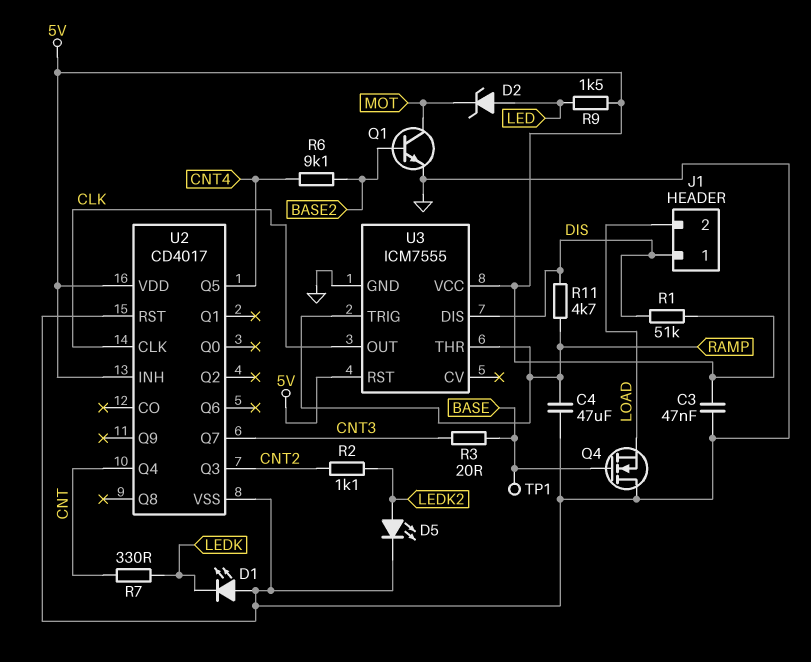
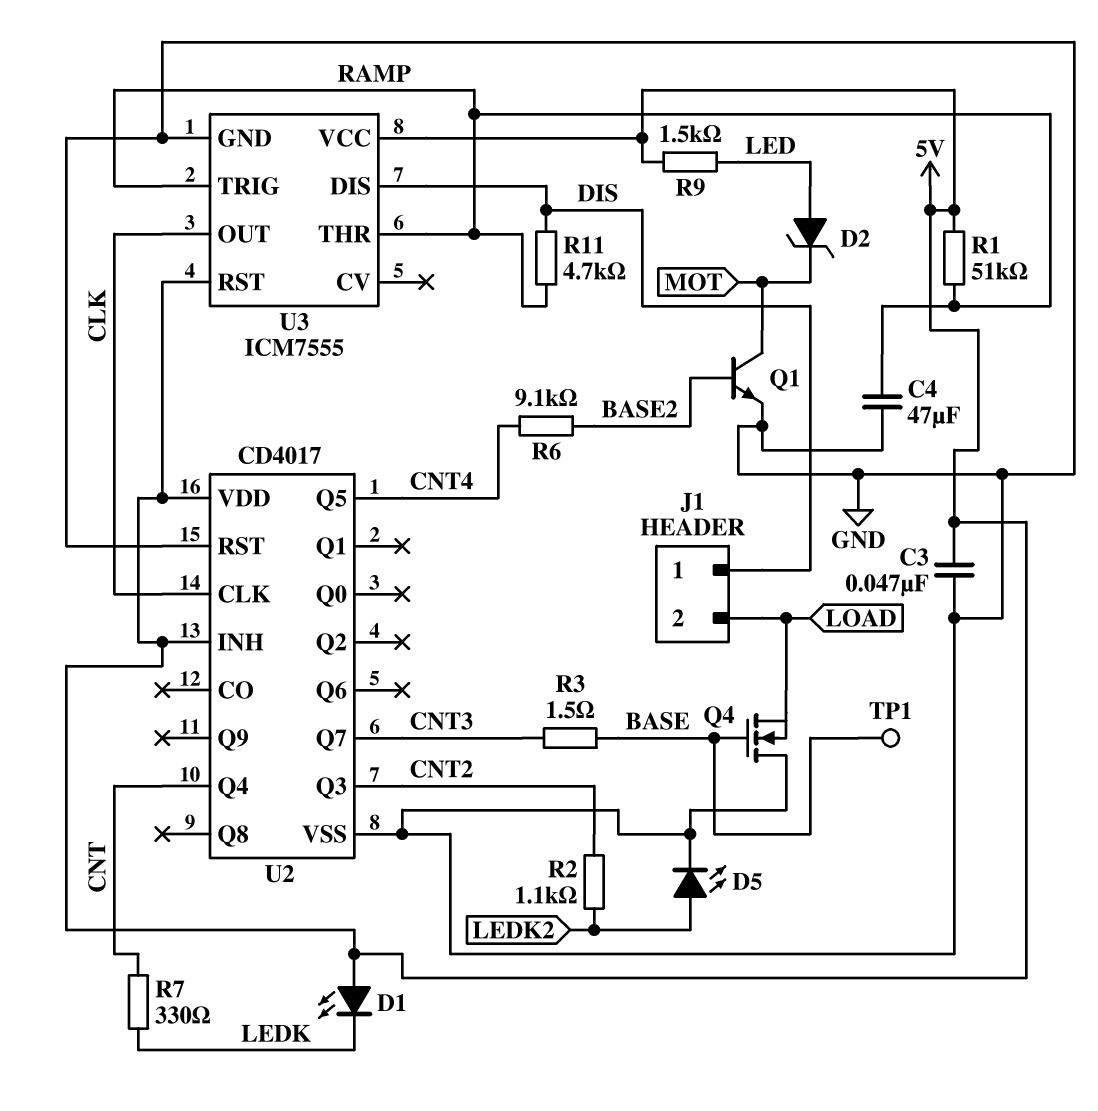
D1: LED (A GND, K LEDK) -> LED (A 5V, K LEDK)
R1: 51k (5V, DIS) -> 51k (5V, RAMP)
R3: 20 (BASE, CNT3) -> 1.5 (BASE, CNT3)

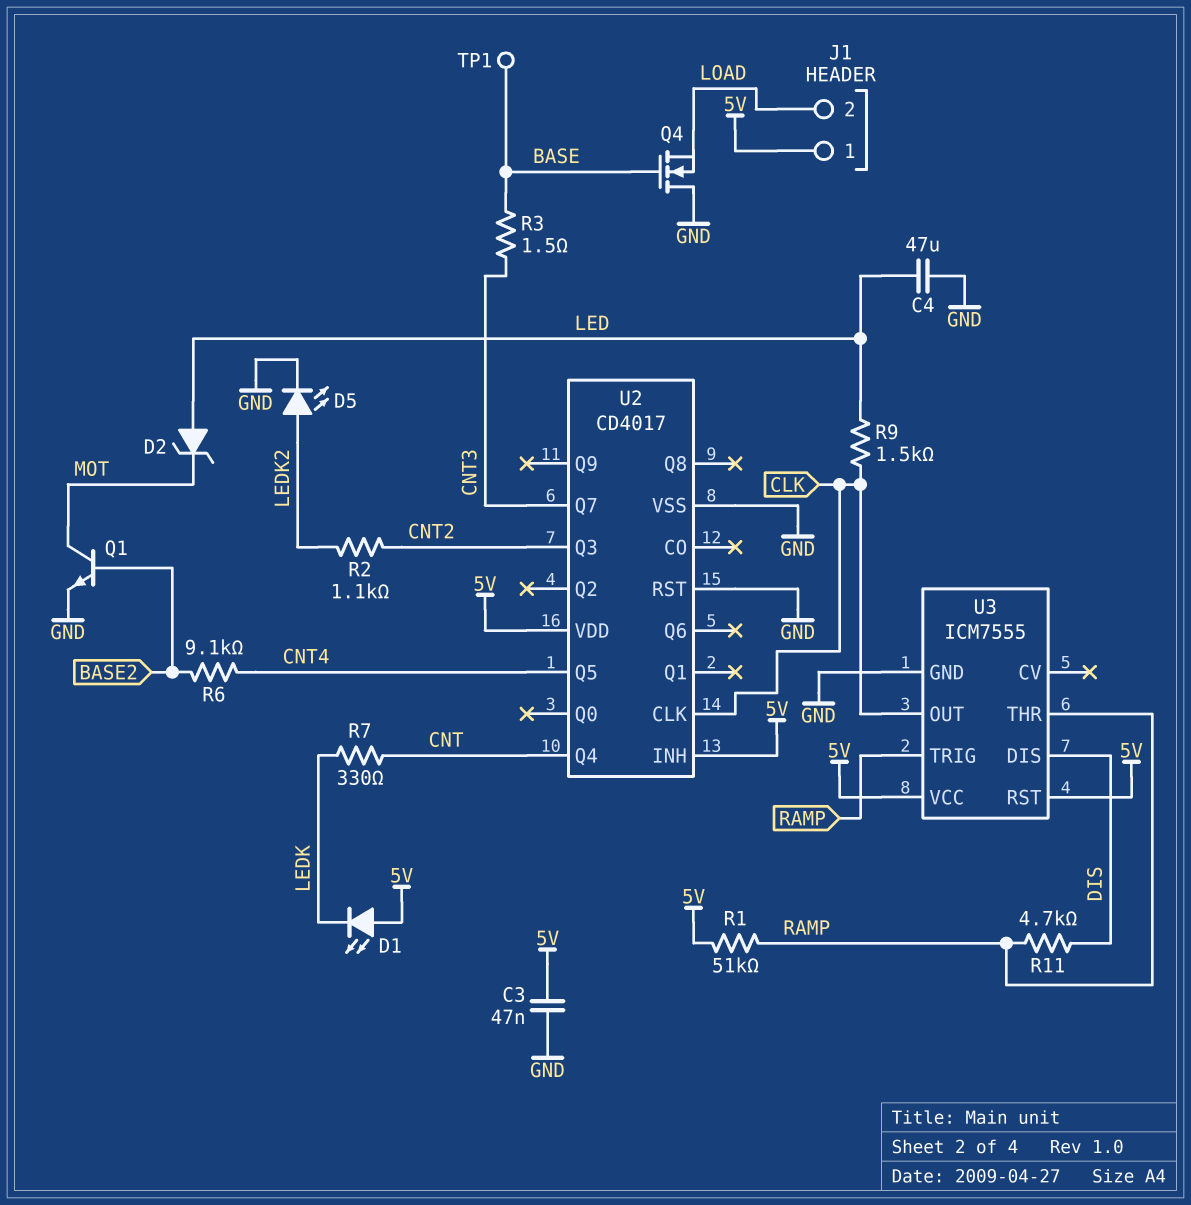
C4: 47uF (GND, RAMP) -> 47uF (GND, LED)
J1 pin 1: DIS -> 5V
R9: 1.5k (5V, LED) -> 1.5k (CLK, LED)

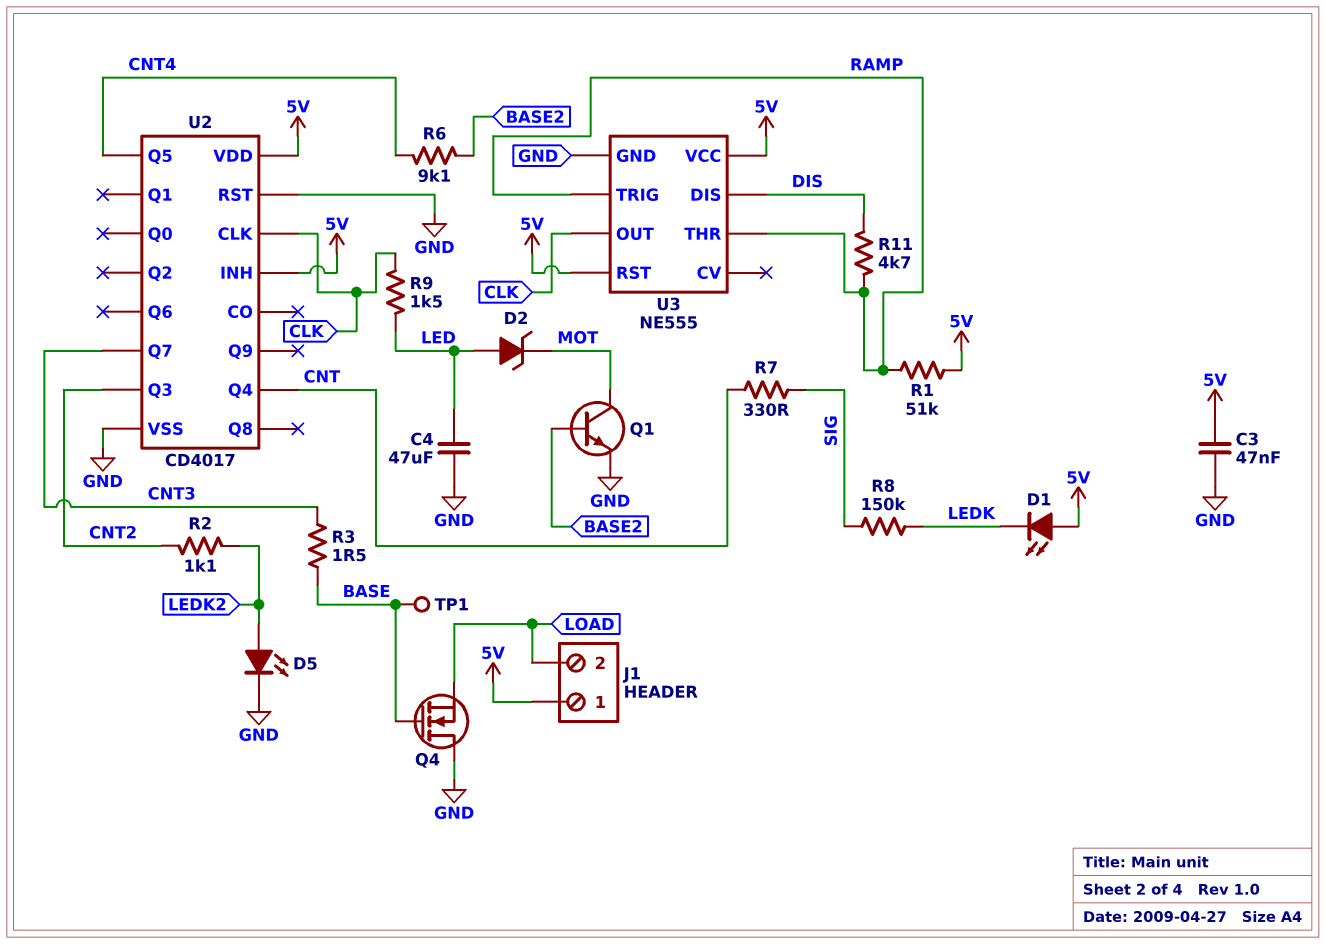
R7: 330 (CNT, LEDK) -> 330 (CNT, SIG)
R8: none -> 150k (LEDK, SIG)
U3: ICM7555 -> NE555

